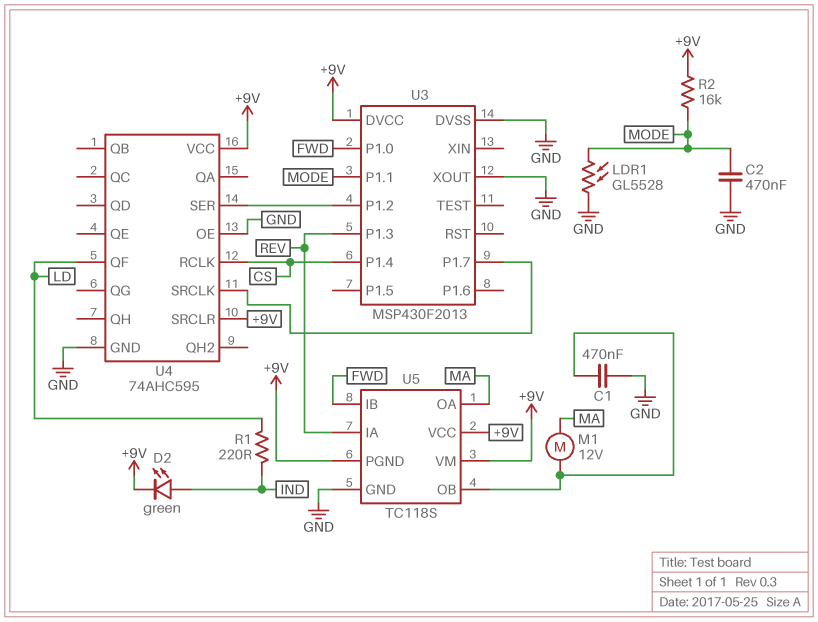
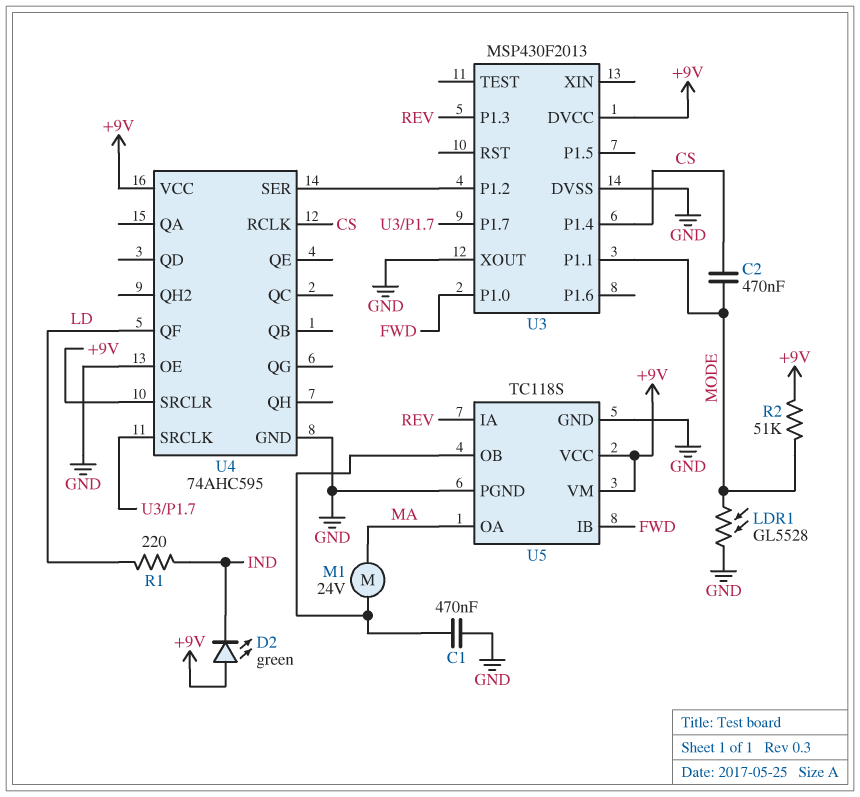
C2: 470nF (GND, MODE) -> 470nF (CS, MODE)
D2: LED green (A IND, K +9V) -> LED green (A +9V, K IND)
M1: motor 12V (MA, U5/OB) -> motor 24V (MA, U5/OB)
R2: 16k (+9V, MODE) -> 51k (+9V, MODE)
U5 pin PGND: +9V -> GND

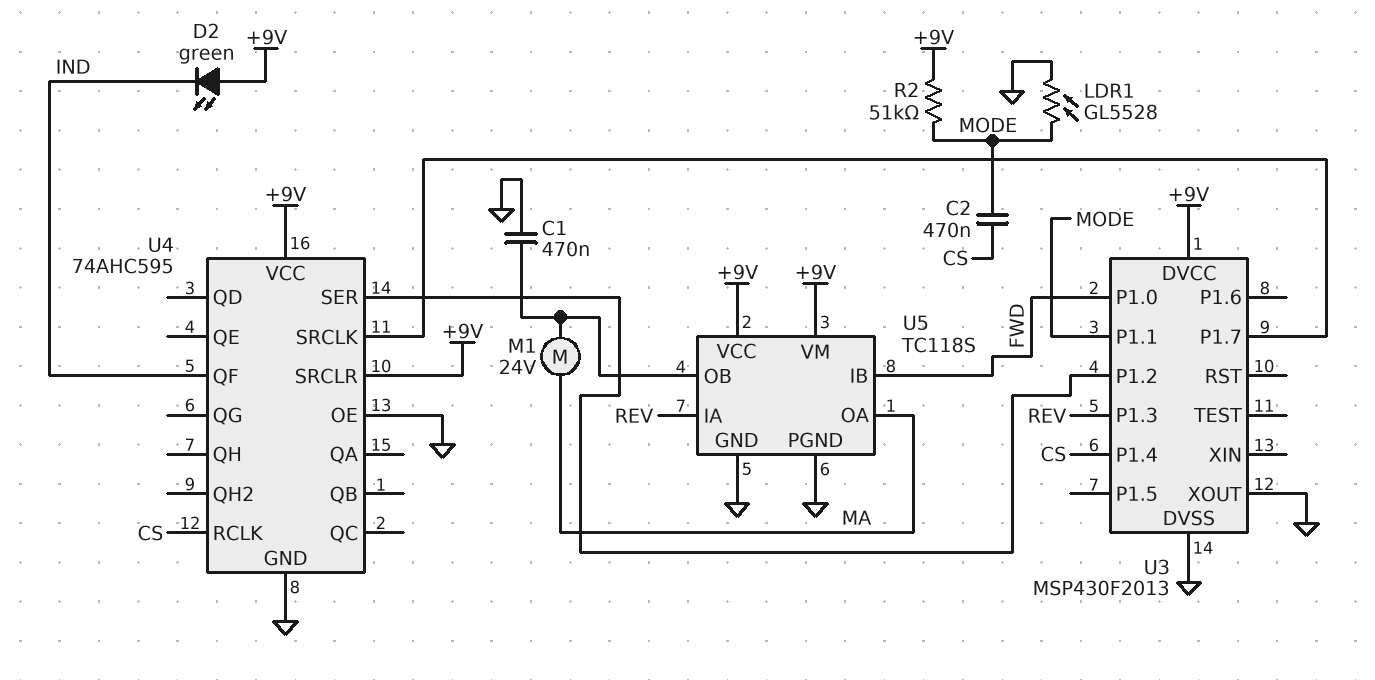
R1: 220 (IND, LD) -> none
U4 pin QF: LD -> IND

